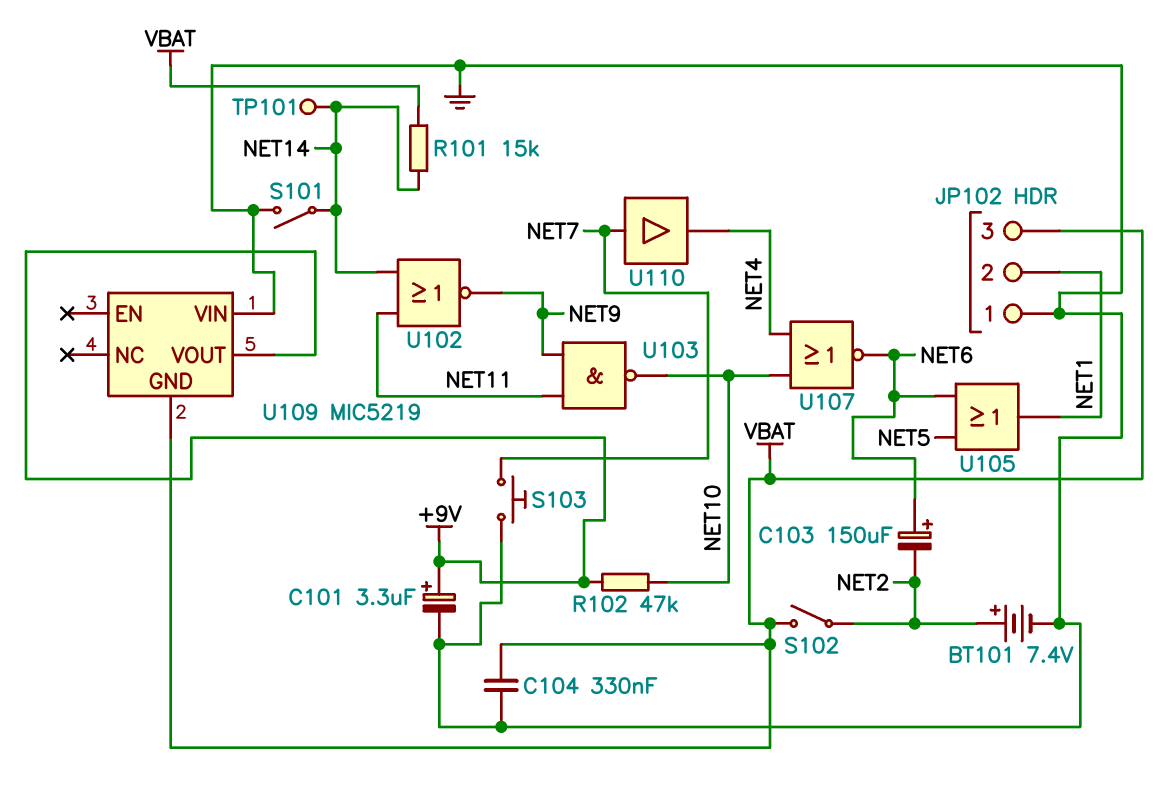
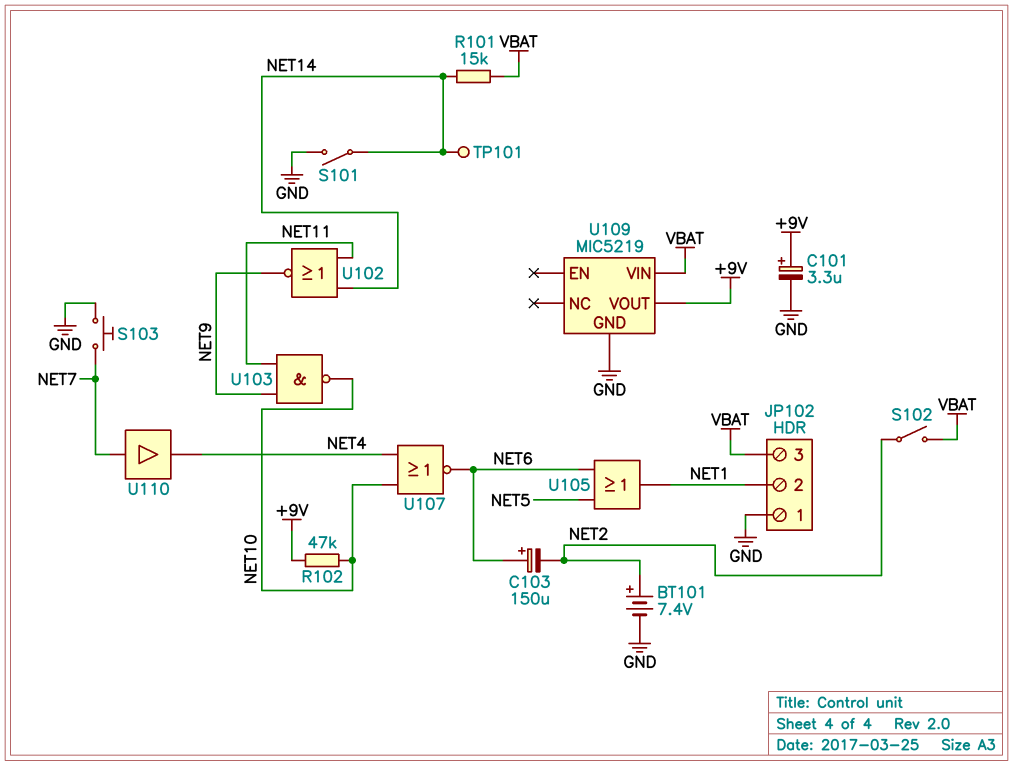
C104: 330nF (GND, VBAT) -> none
U109 pin GND: VBAT -> GND
U109 pin VIN: GND -> VBAT

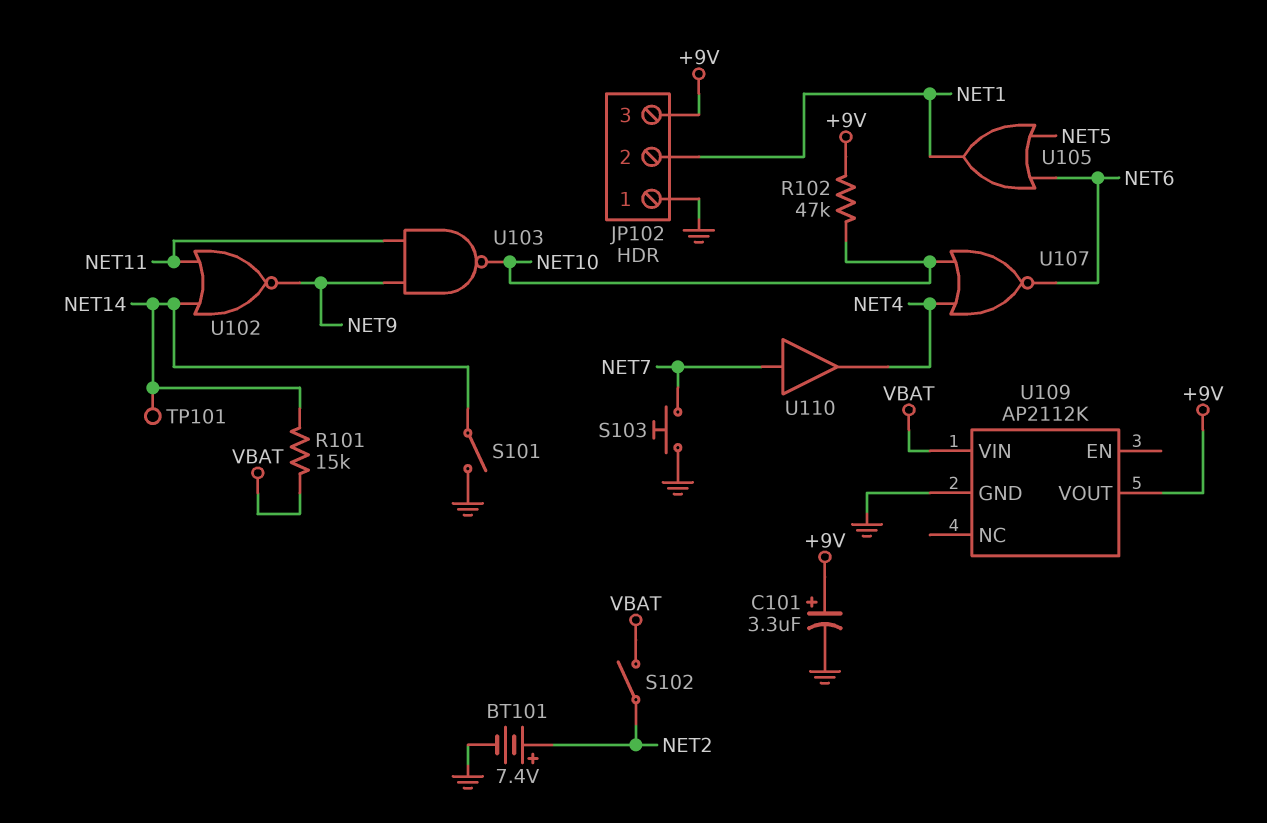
C103: 150uF (plus NET6, minus NET2) -> none
JP102 pin 3: VBAT -> +9V
U109: MIC5219 -> AP2112K

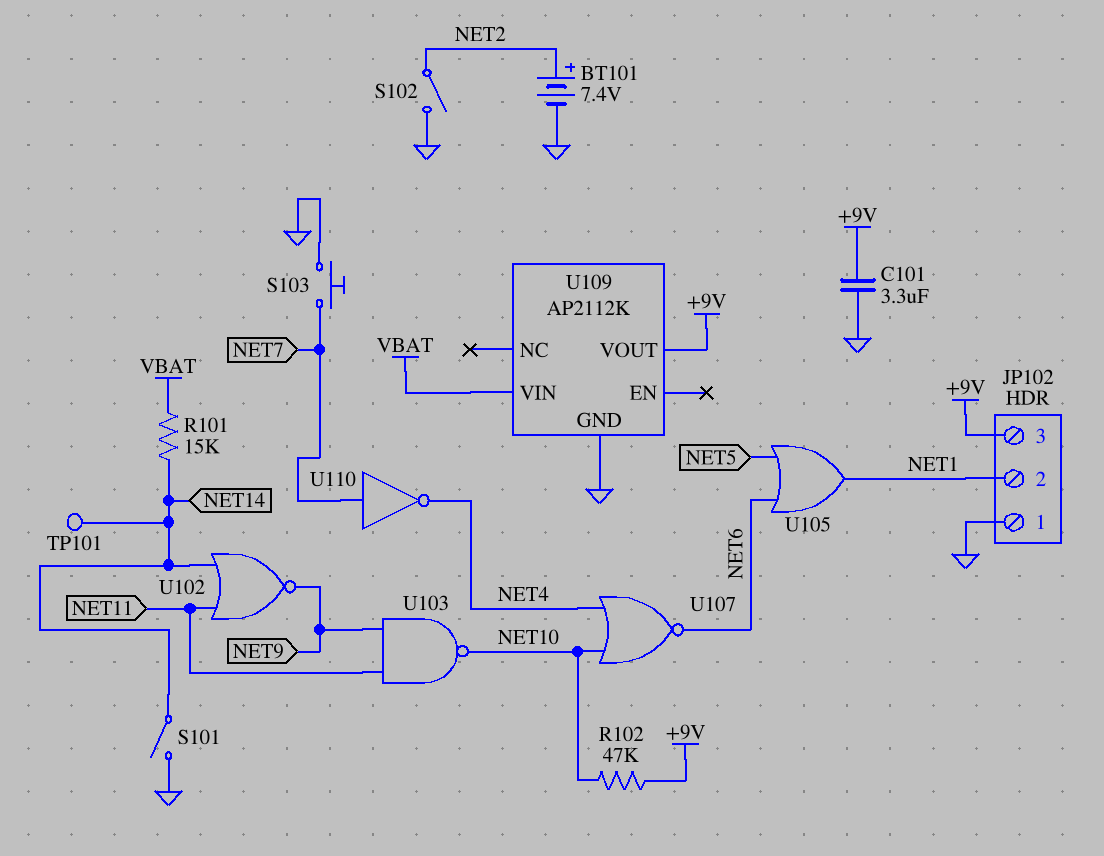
C101: 3.3uF (plus +9V, minus GND) -> 3.3uF (+9V, GND)
S102: switch (NET2, VBAT) -> switch (GND, NET2)
U110: buffer (in NET7, out NET4) -> NOT (in NET7, out NET4)

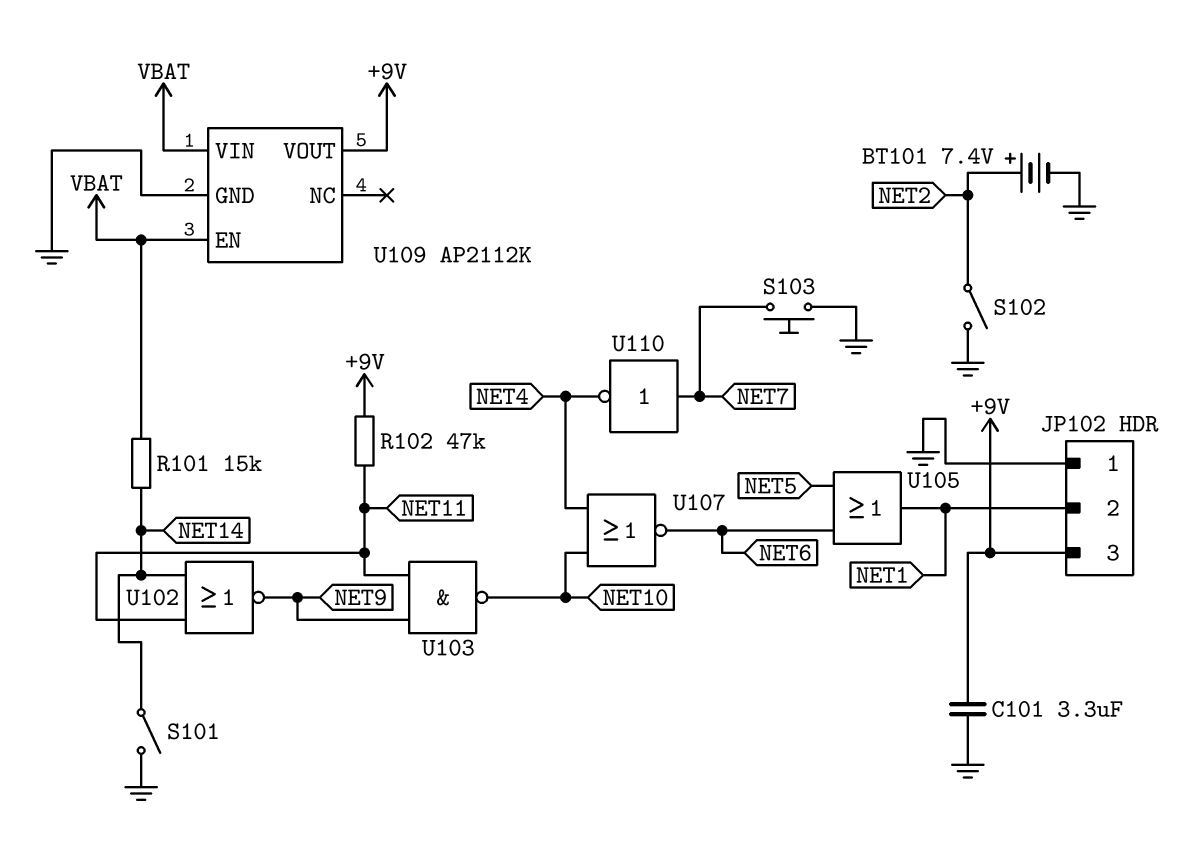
R102: 47k (+9V, NET10) -> 47k (+9V, NET11)
TP101: test point (NET14) -> none
U109 pin EN: none -> VBAT

